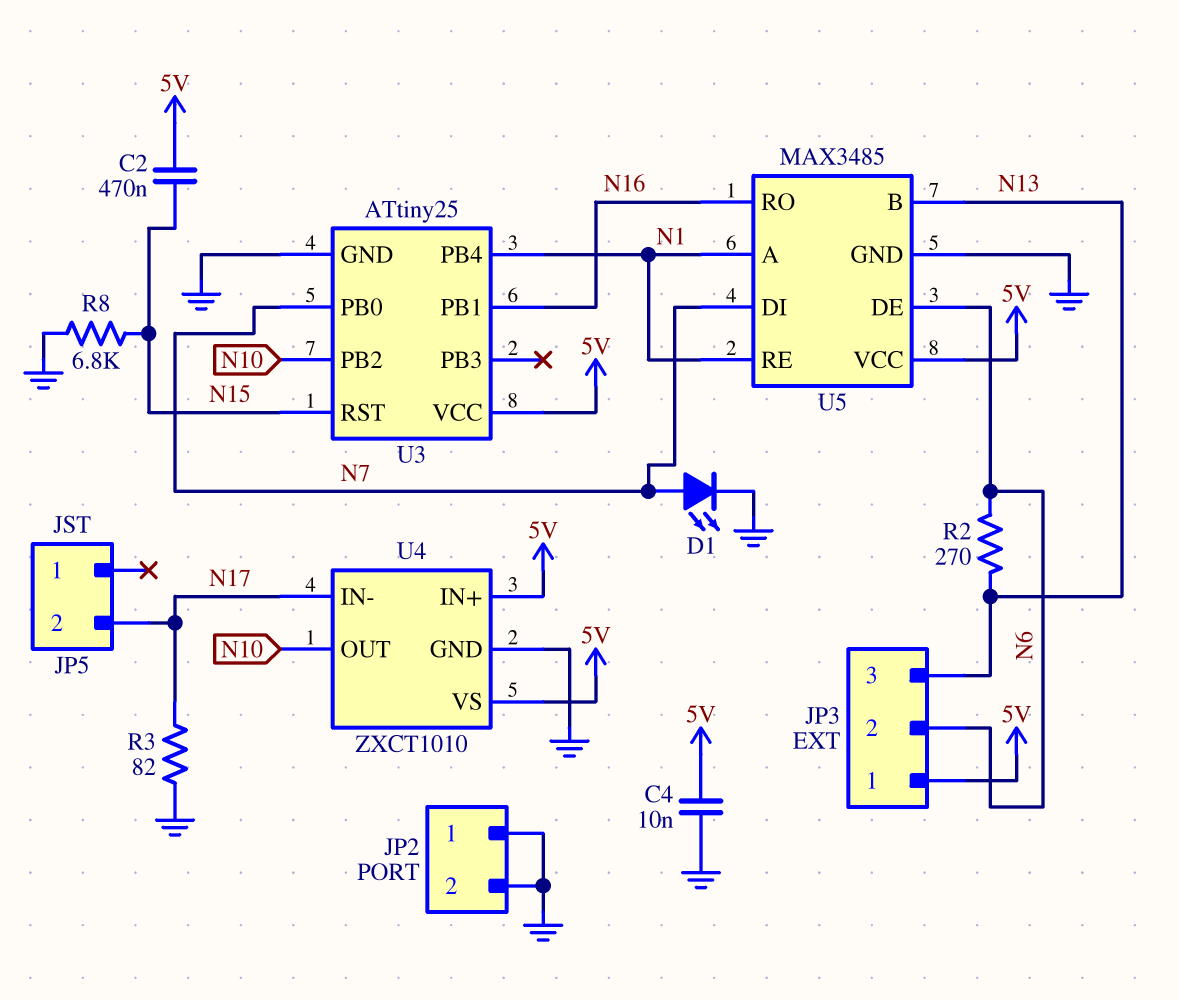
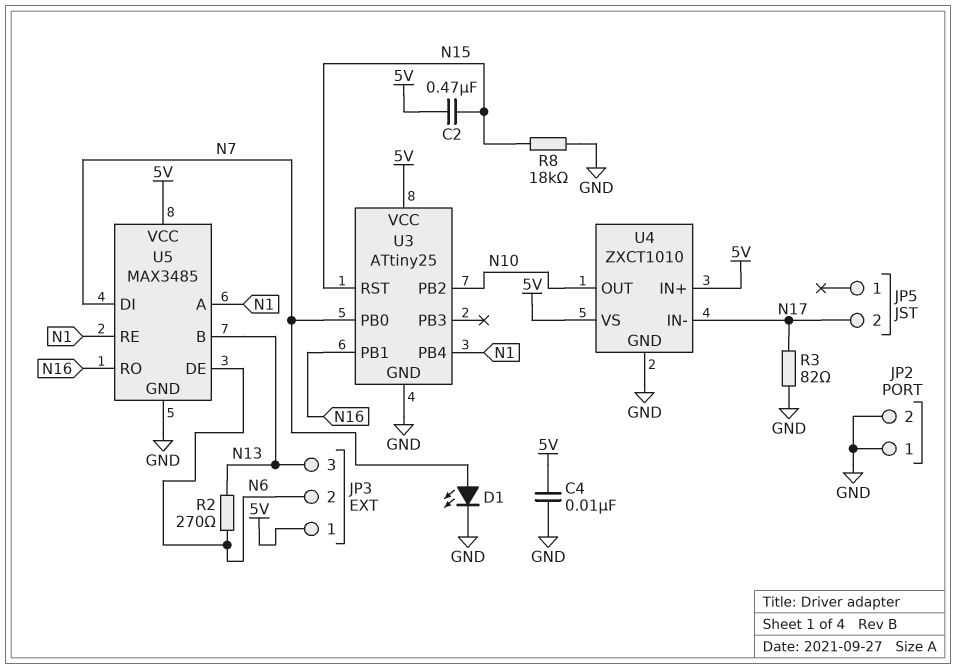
R8: 6.8k (GND, N15) -> 18k (GND, N15)

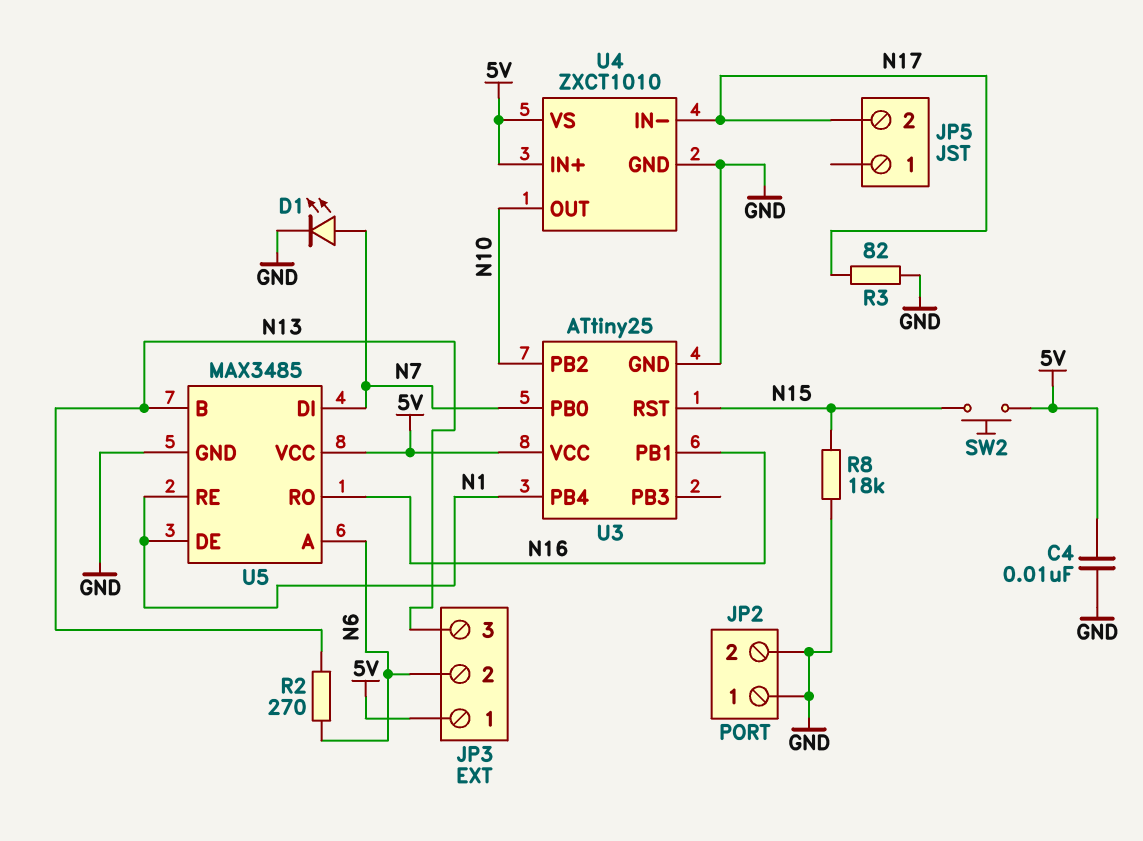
C2: 470nF (5V, N15) -> none
SW2: none -> button (5V, N15)
U5 pin A: N1 -> N6
U5 pin DE: N6 -> N1

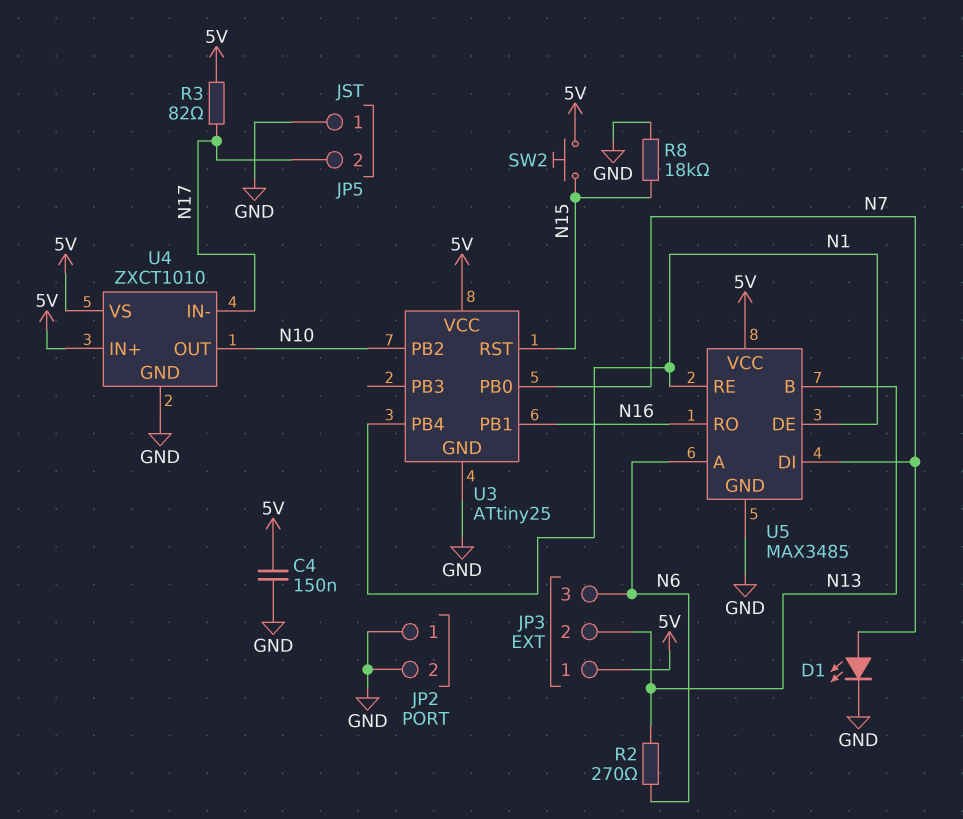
C4: 10nF (5V, GND) -> 150nF (5V, GND)
JP3 pin 2: N6 -> N13
JP3 pin 3: N13 -> N6
JP5 pin 1: none -> GND
R3: 82 (GND, N17) -> 82 (5V, N17)

